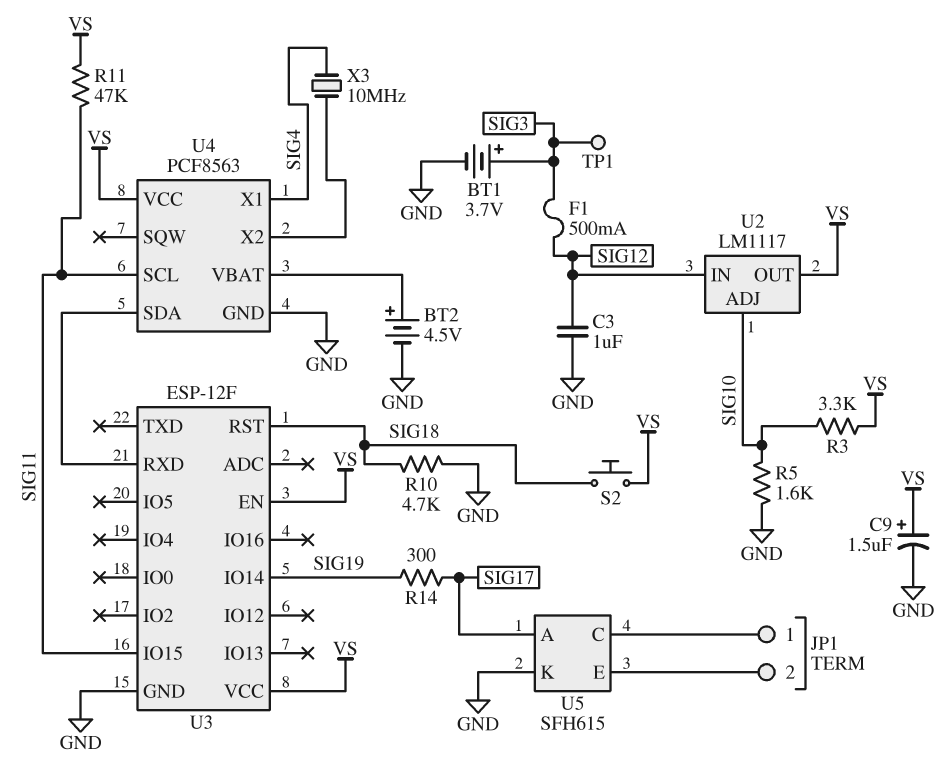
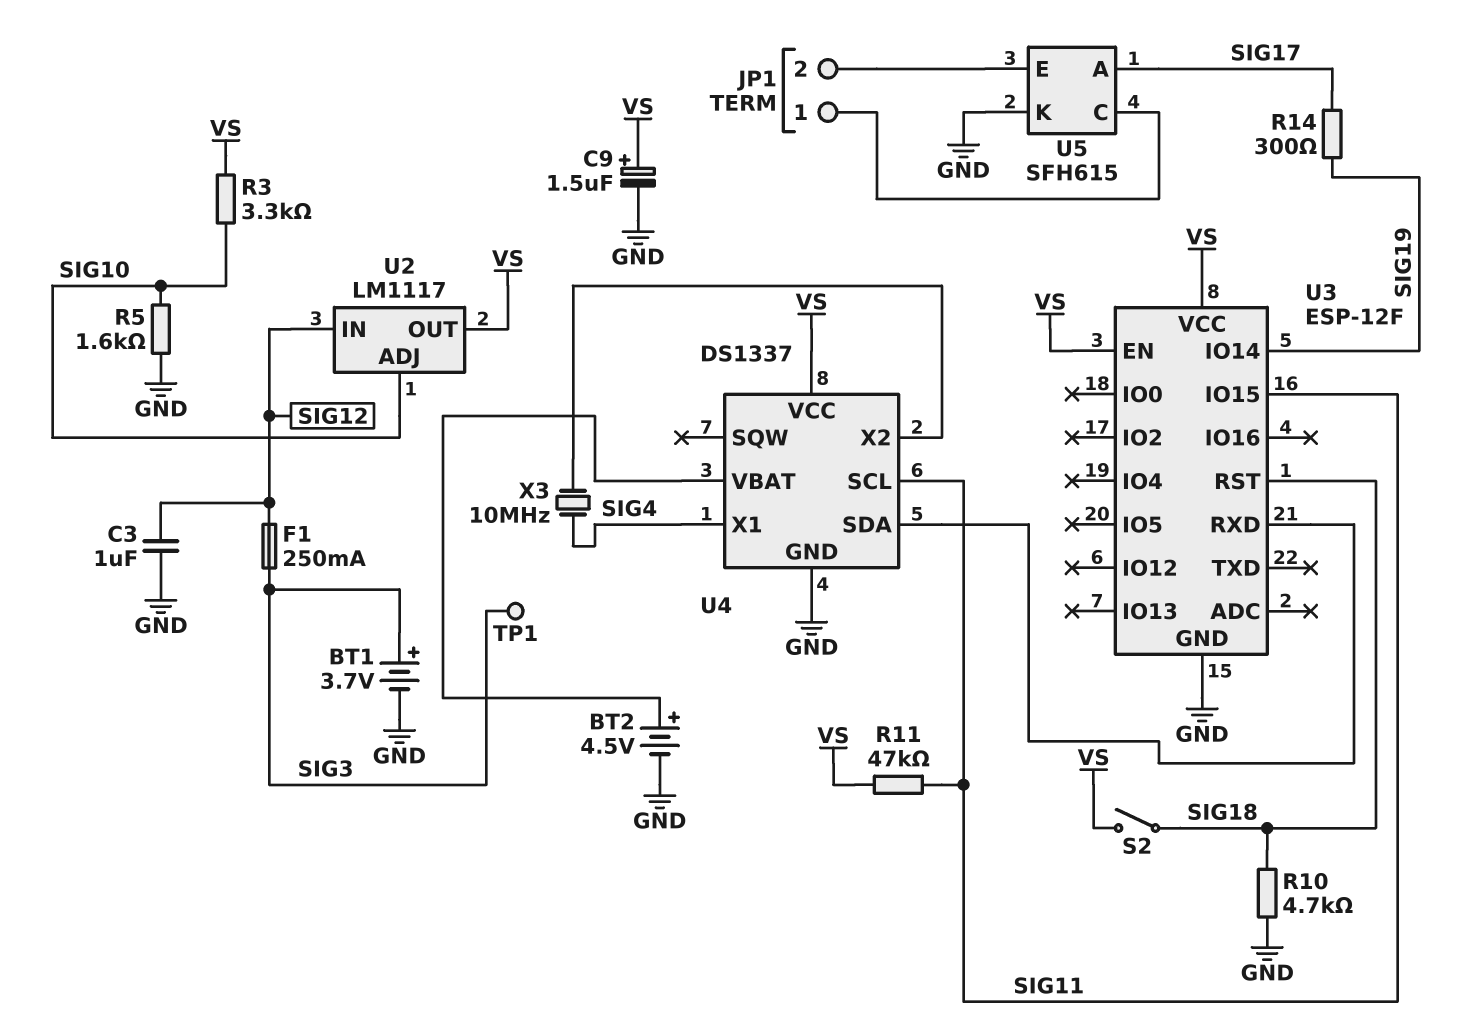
F1: 500mA (SIG3, SIG12) -> 250mA (SIG3, SIG12)
S2: button (SIG18, VS) -> switch (SIG18, VS)
U4: PCF8563 -> DS1337

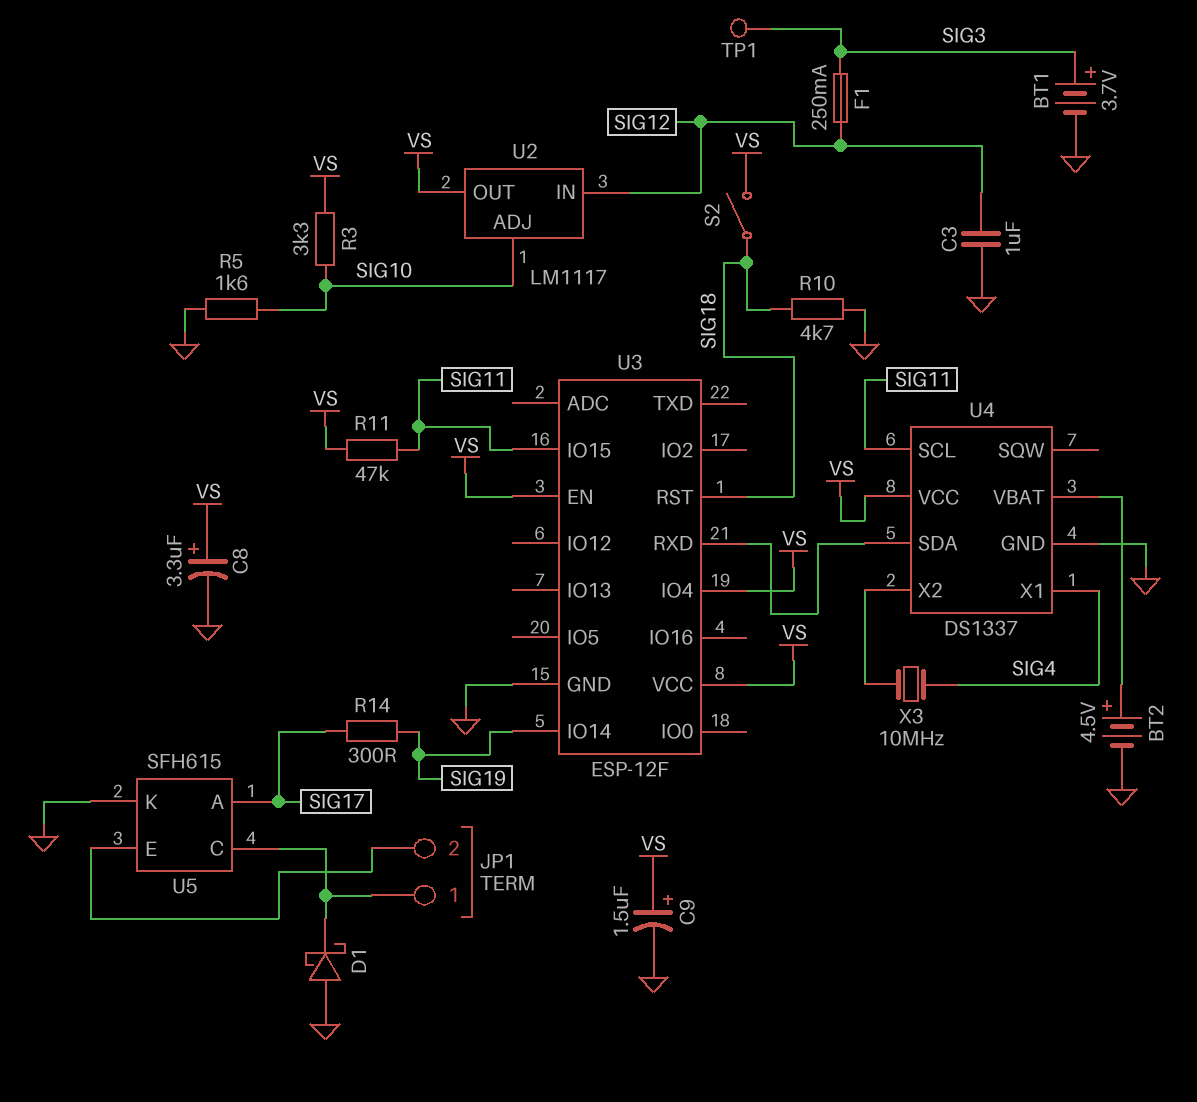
C8: none -> 3.3uF (plus VS, minus GND)
D1: none -> schottky (A GND, K JP1/1)
U3 pin IO4: none -> VS

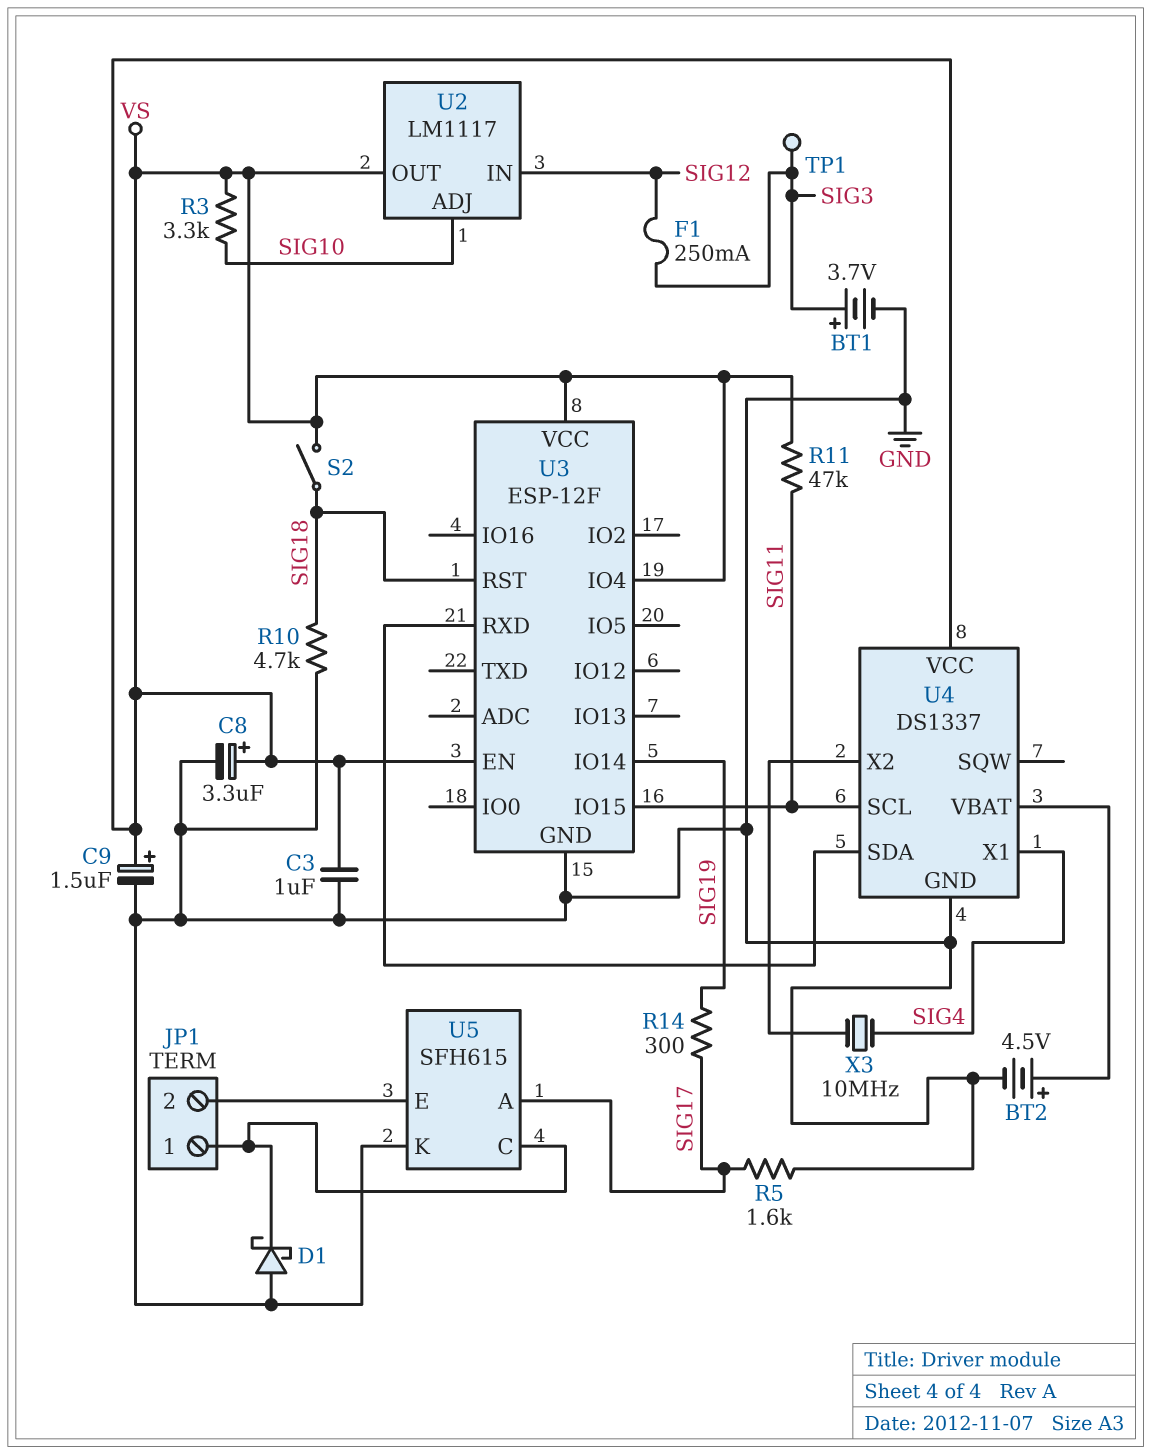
C3: 1uF (GND, SIG12) -> 1uF (GND, VS)
R5: 1.6k (GND, SIG10) -> 1.6k (GND, SIG17)

